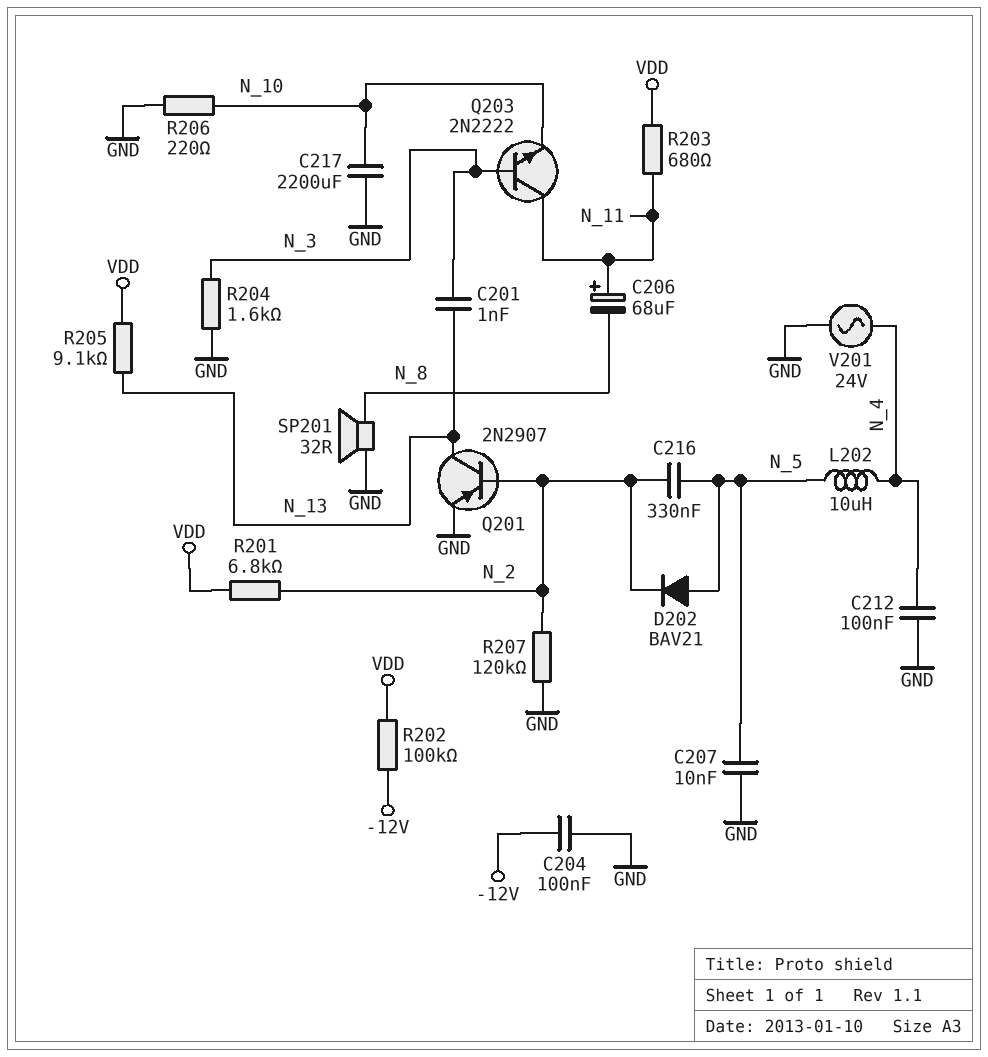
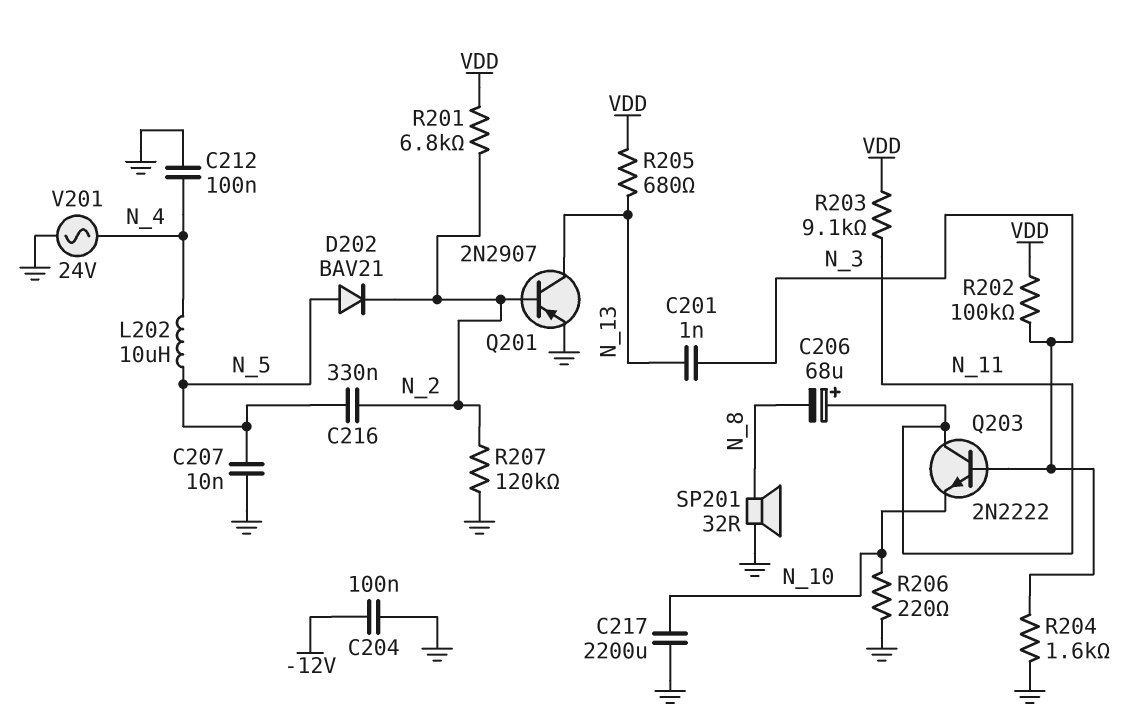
R202: 100k (-12V, VDD) -> 100k (N_3, VDD)
R203: 680 (N_11, VDD) -> 9.1k (N_11, VDD)
R205: 9.1k (N_13, VDD) -> 680 (N_13, VDD)

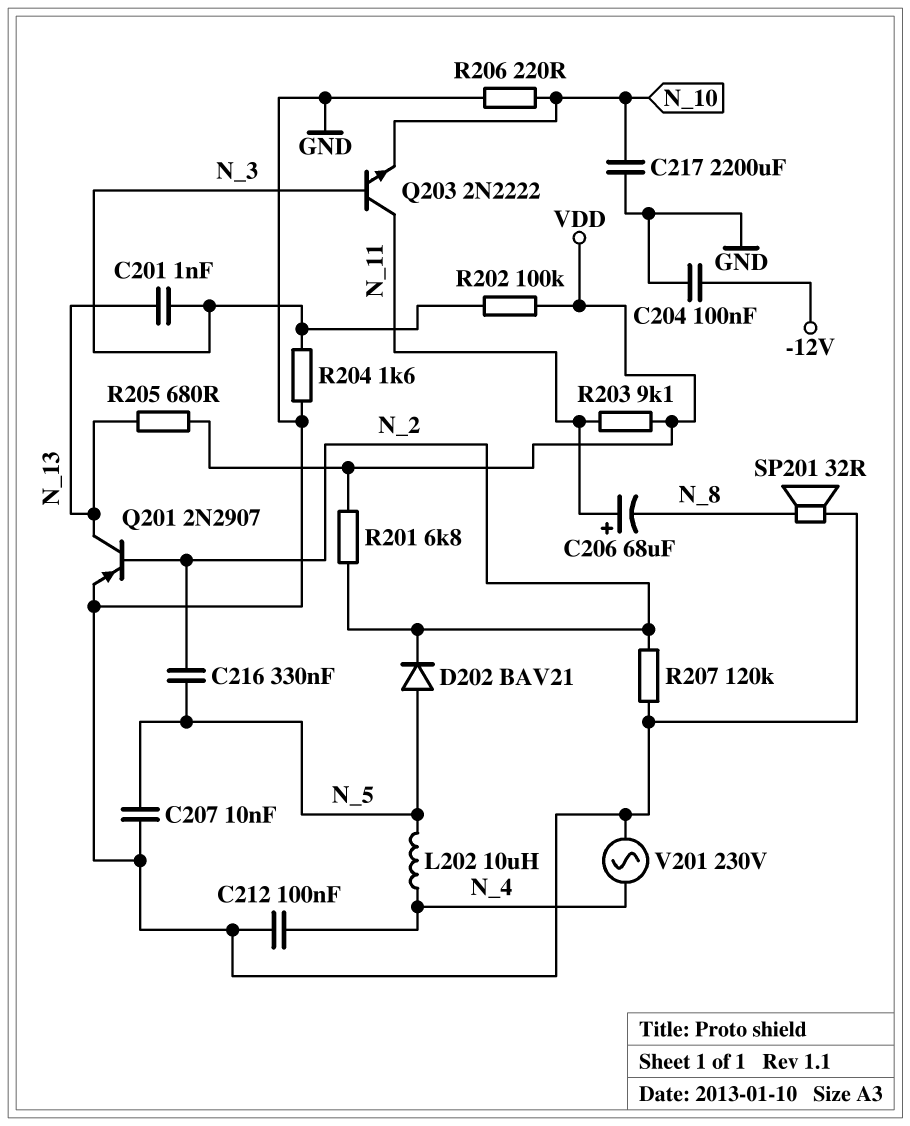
V201: AC 24V (GND, N_4) -> AC 230V (GND, N_4)

